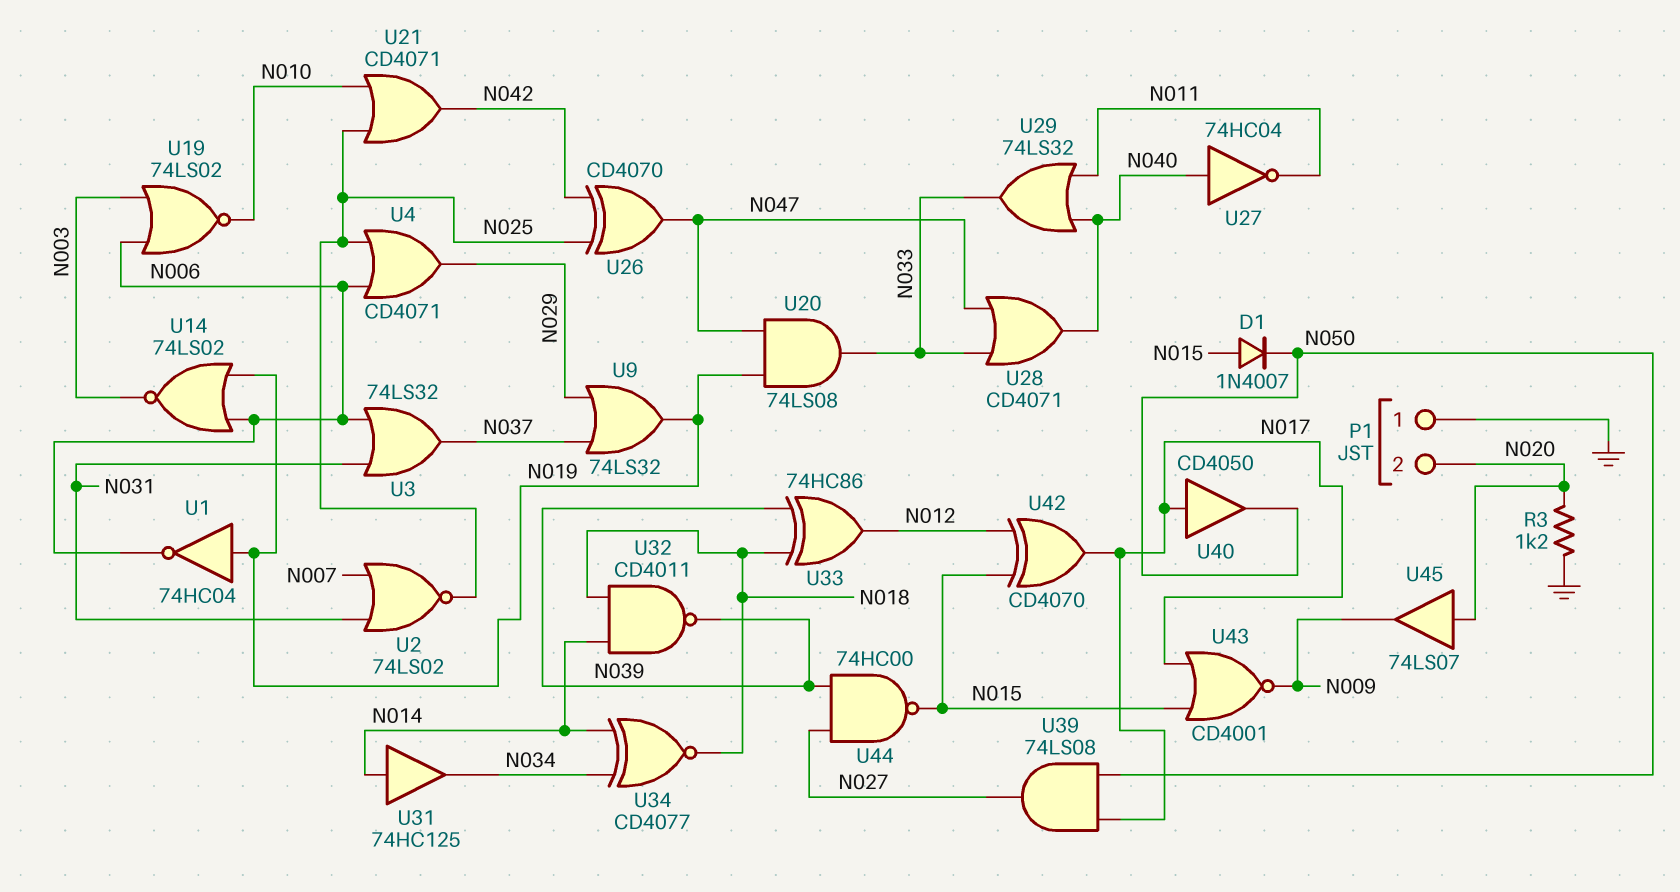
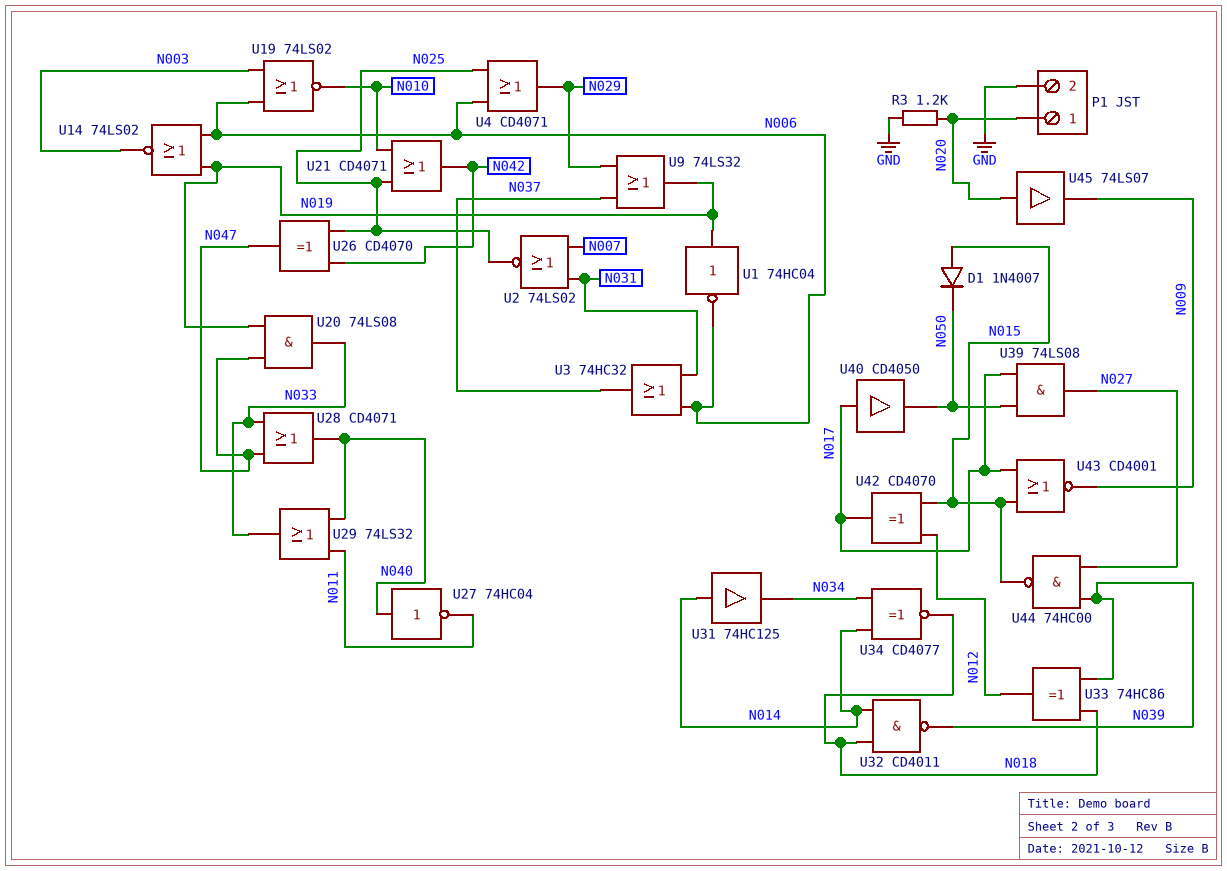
P1 pin 1: GND -> N020
P1 pin 2: N020 -> GND
U3: OR 74LS32 (in N006, in N031, out N037) -> OR 74HC32 (in N006, in N031, out N037)

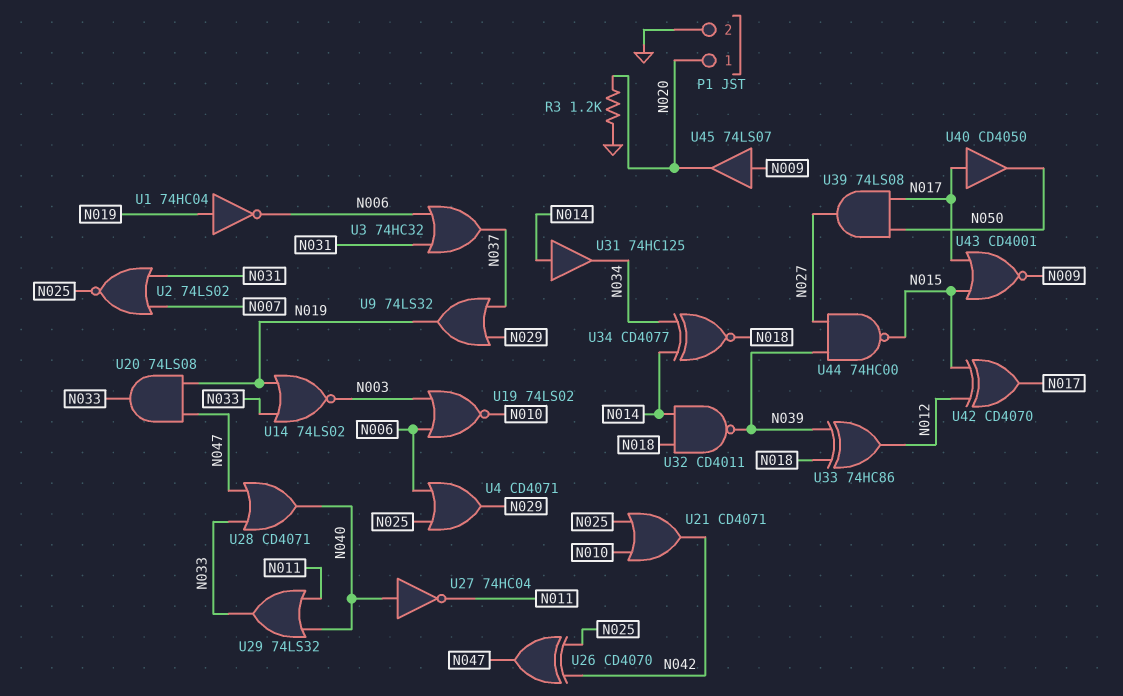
D1: diode 1N4007 (A N015, K N050) -> none
U14: NOR 74LS02 (in N006, in N019, out N003) -> NOR 74LS02 (in N019, in N033, out N003)
U45: buffer 74LS07 (in N020, out N009) -> buffer 74LS07 (in N009, out N020)

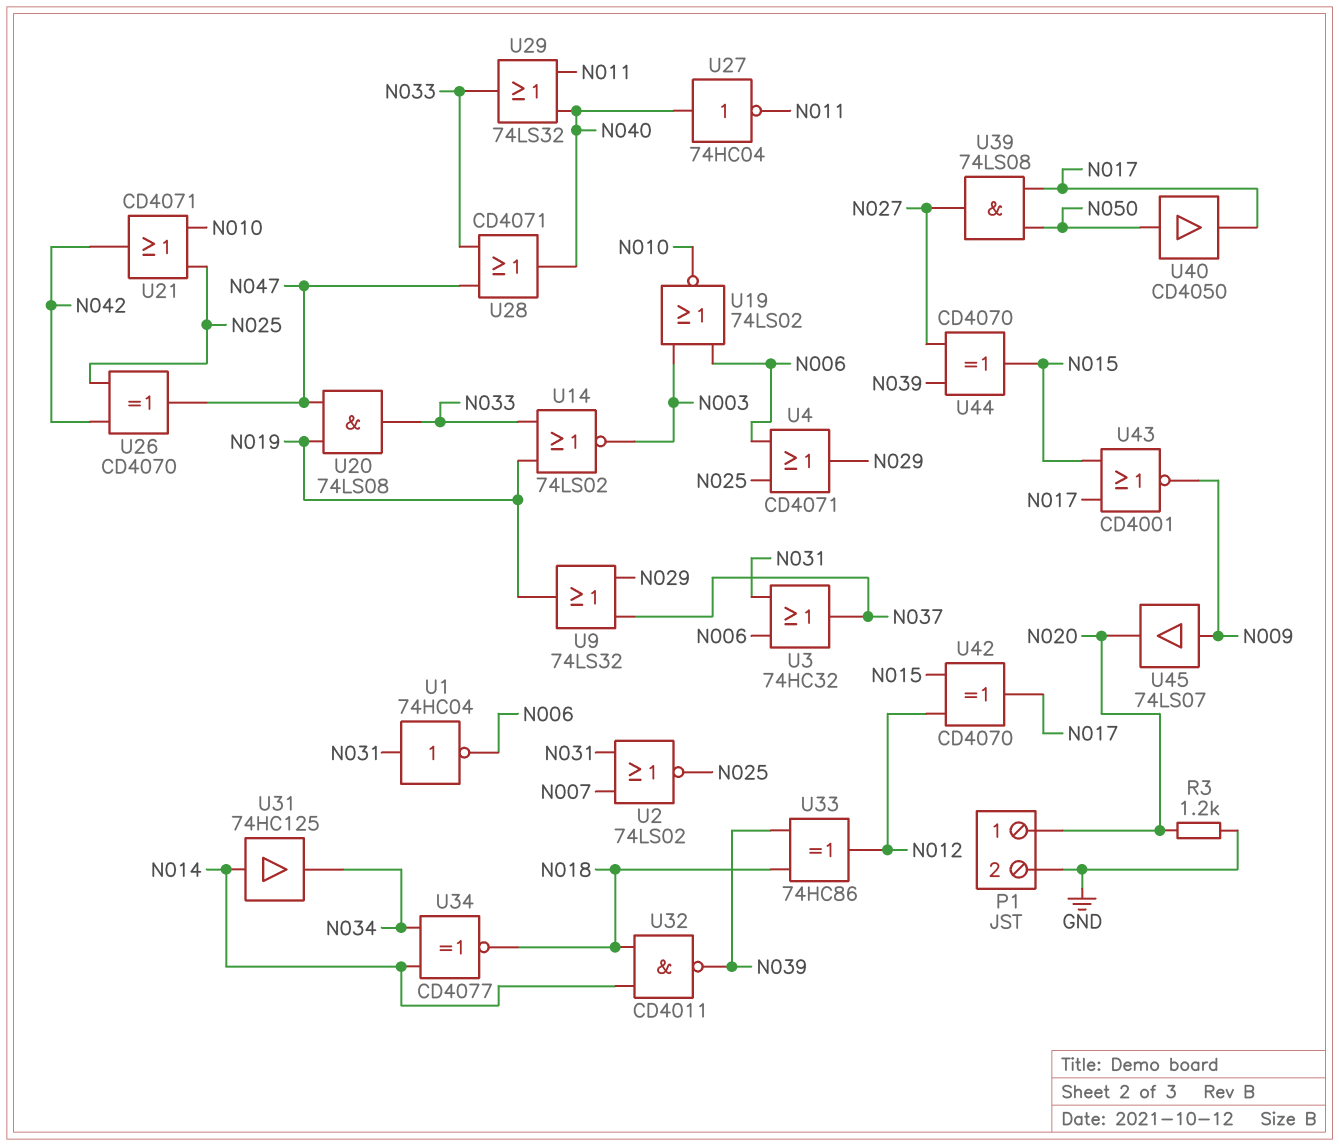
U1: NOT 74HC04 (in N019, out N006) -> NOT 74HC04 (in N031, out N006)
U40: buffer CD4050 (in N017, out N050) -> buffer CD4050 (in N050, out N017)
U44: NAND 74HC00 (in N027, in N039, out N015) -> XOR CD4070 (in N027, in N039, out N015)

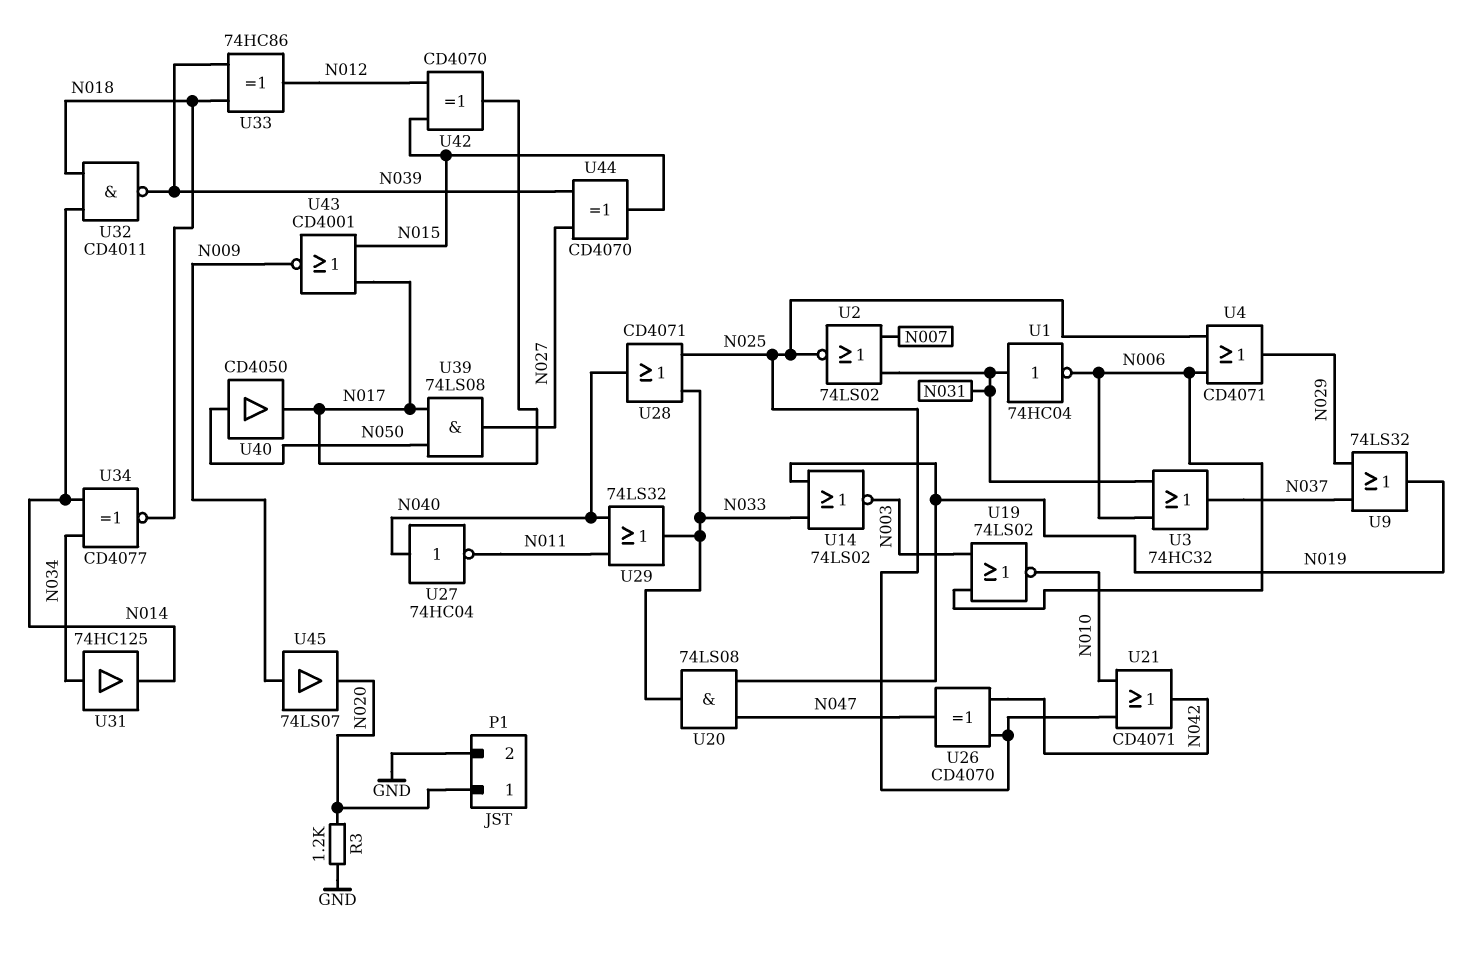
U28: OR CD4071 (in N033, in N047, out N040) -> OR CD4071 (in N025, in N033, out N040)
U31: buffer 74HC125 (in N014, out N034) -> buffer 74HC125 (in N034, out N014)

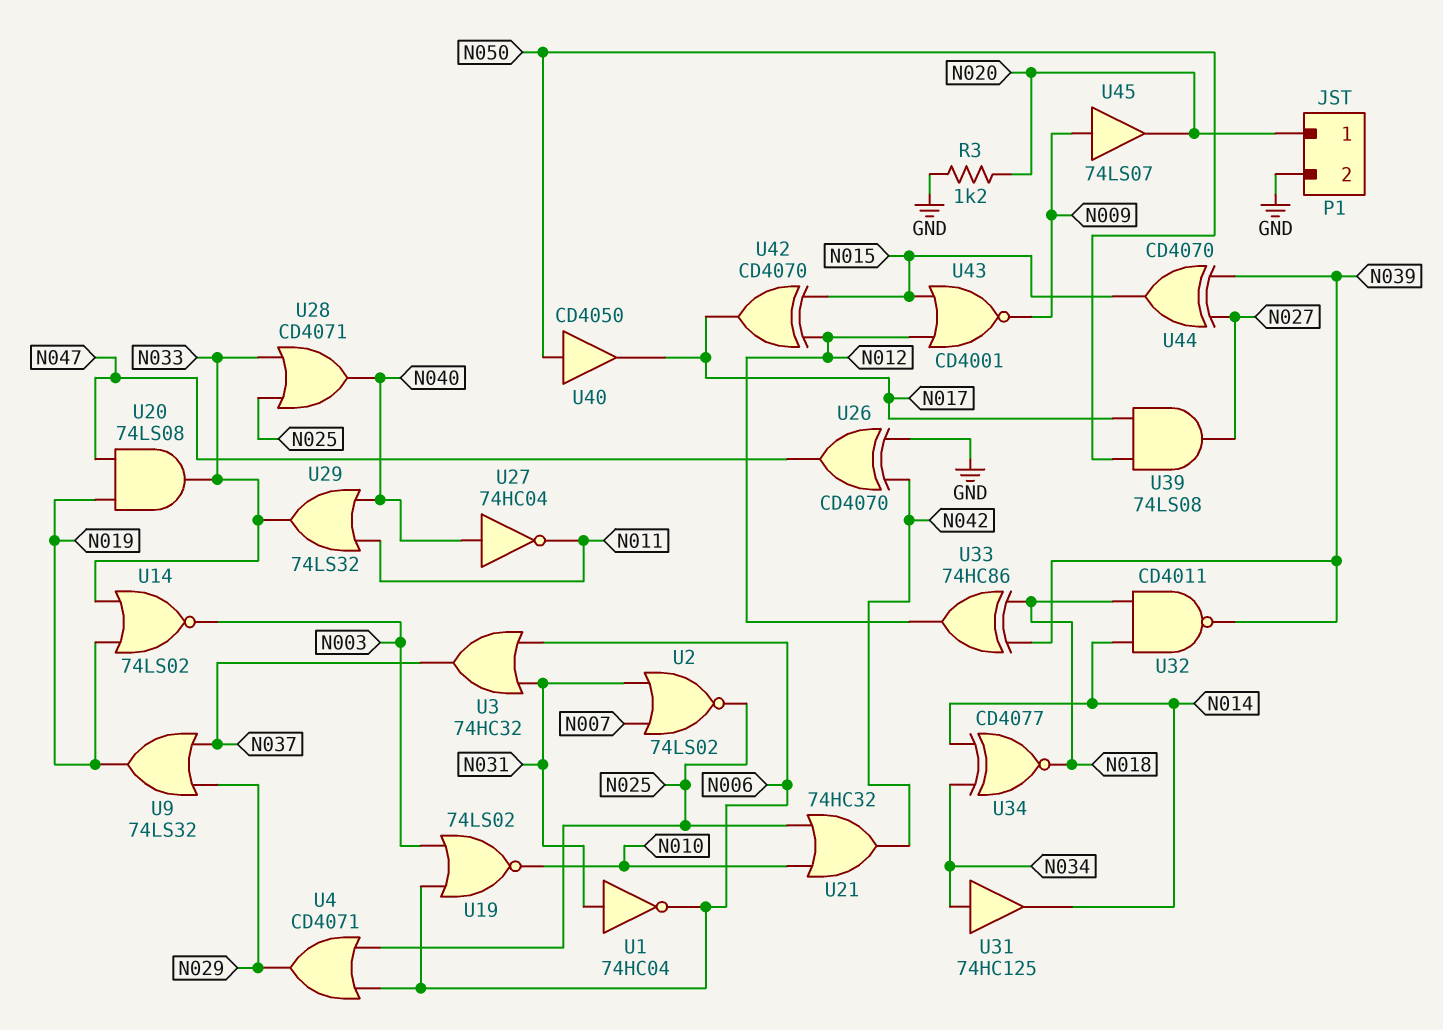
U21: OR CD4071 (in N010, in N025, out N042) -> OR 74HC32 (in N010, in N025, out N042)
U26: XOR CD4070 (in N025, in N042, out N047) -> XOR CD4070 (in GND, in N042, out N047)
U43: NOR CD4001 (in N015, in N017, out N009) -> NOR CD4001 (in N012, in N015, out N009)

